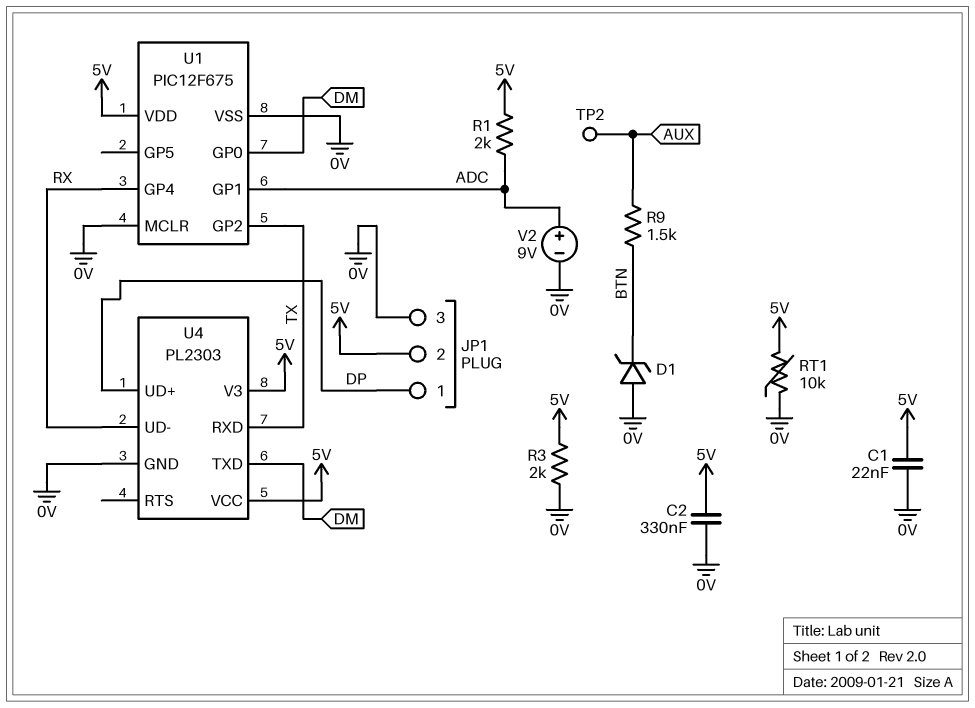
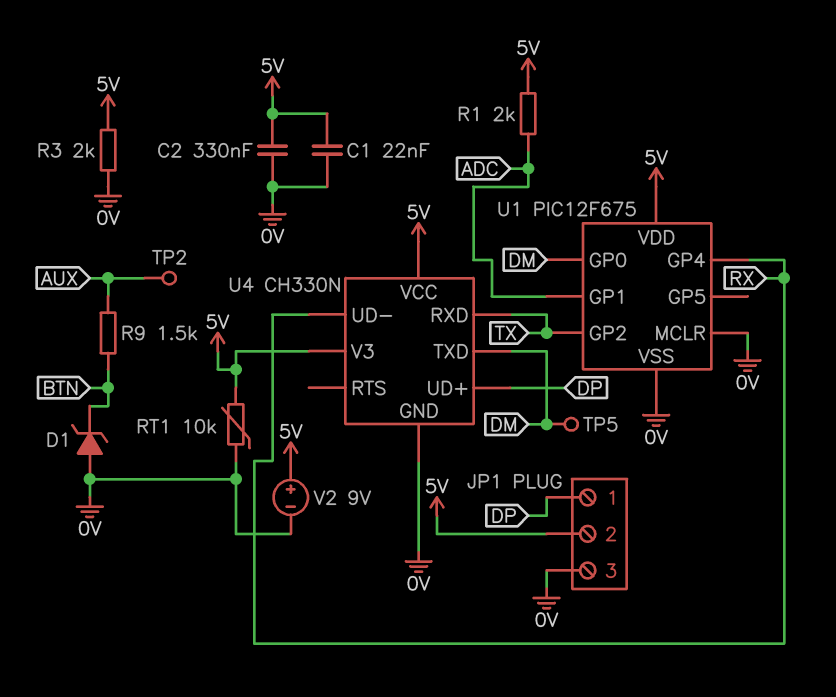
TP5: none -> test point (DM)
U4: PL2303 -> CH330N
V2: 9V (plus ADC, minus 0V) -> 9V (plus 5V, minus 0V)

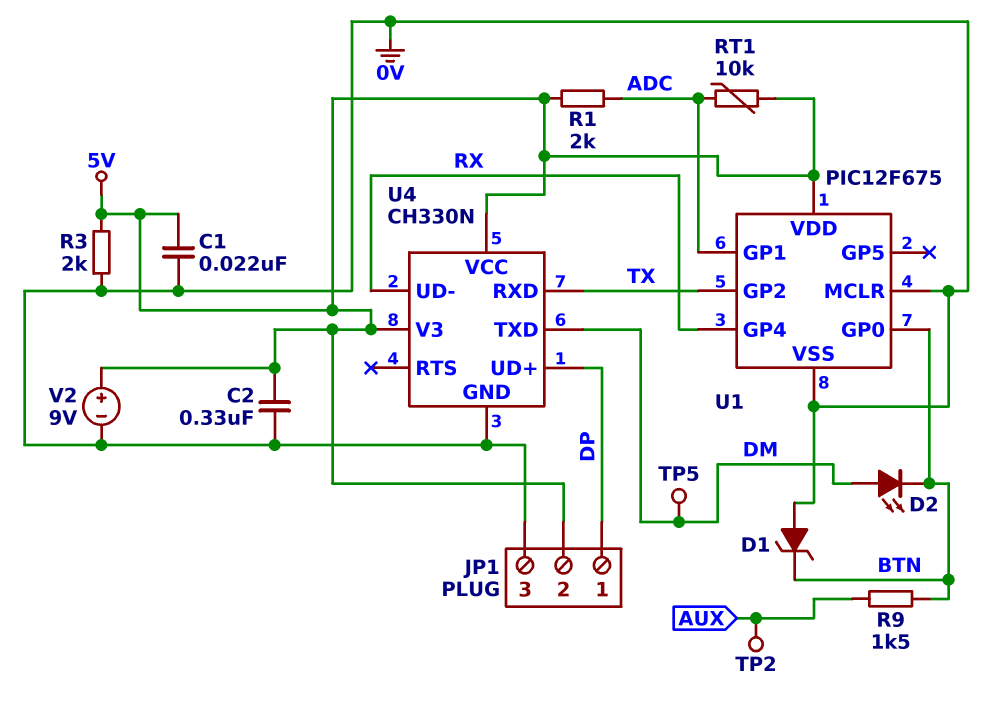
D2: none -> LED (A DM, K BTN)
RT1: 10k (0V, 5V) -> 10k (5V, ADC)
U1 pin GP0: DM -> BTN

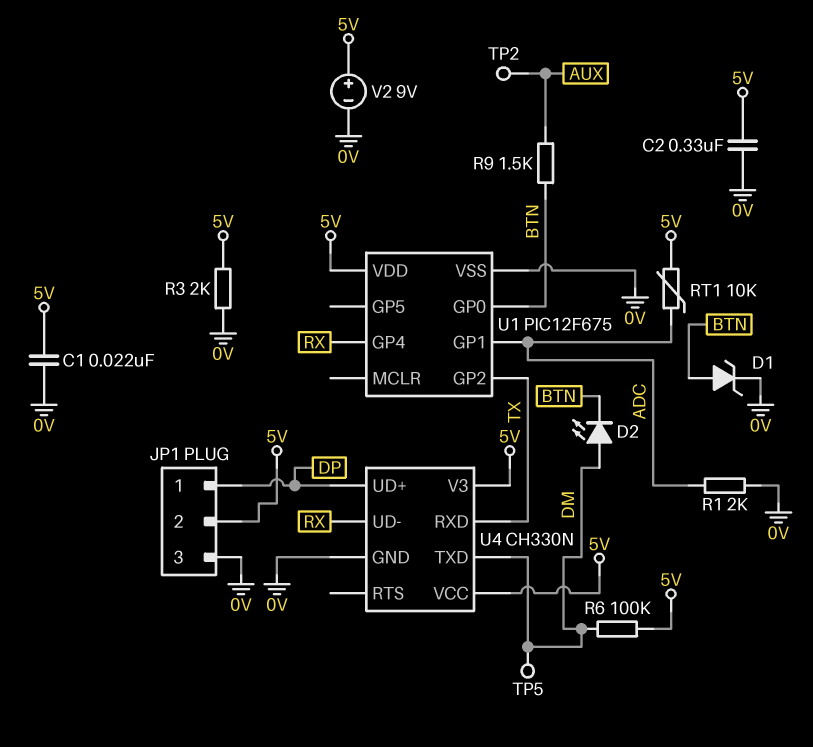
D1: zener (A 0V, K BTN) -> zener (A BTN, K 0V)
R1: 2k (5V, ADC) -> 2k (0V, ADC)
R6: none -> 100k (5V, DM)
U1 pin MCLR: 0V -> none

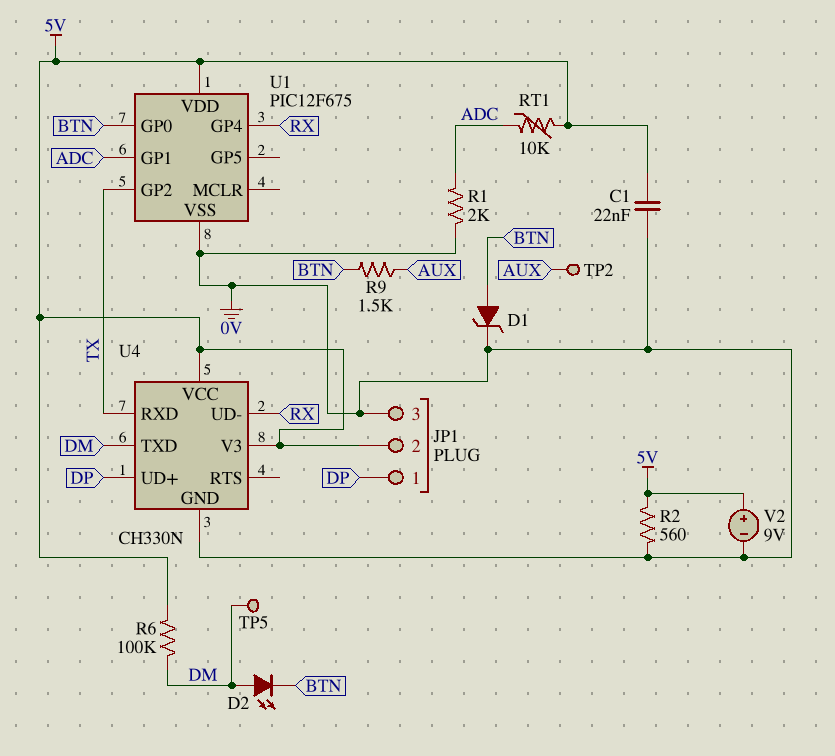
C2: 330nF (0V, 5V) -> none
R2: none -> 560 (0V, 5V)
R3: 2k (0V, 5V) -> none

